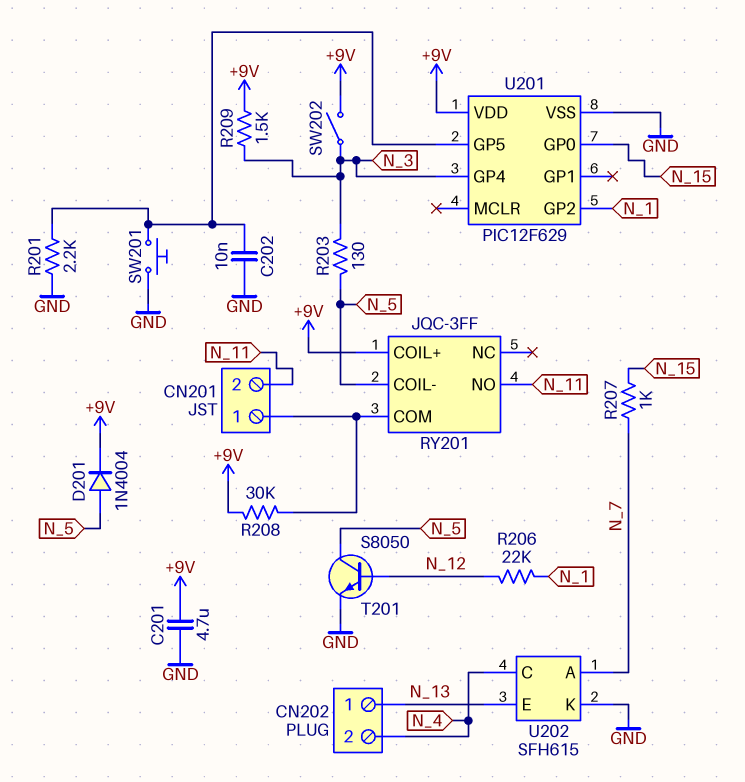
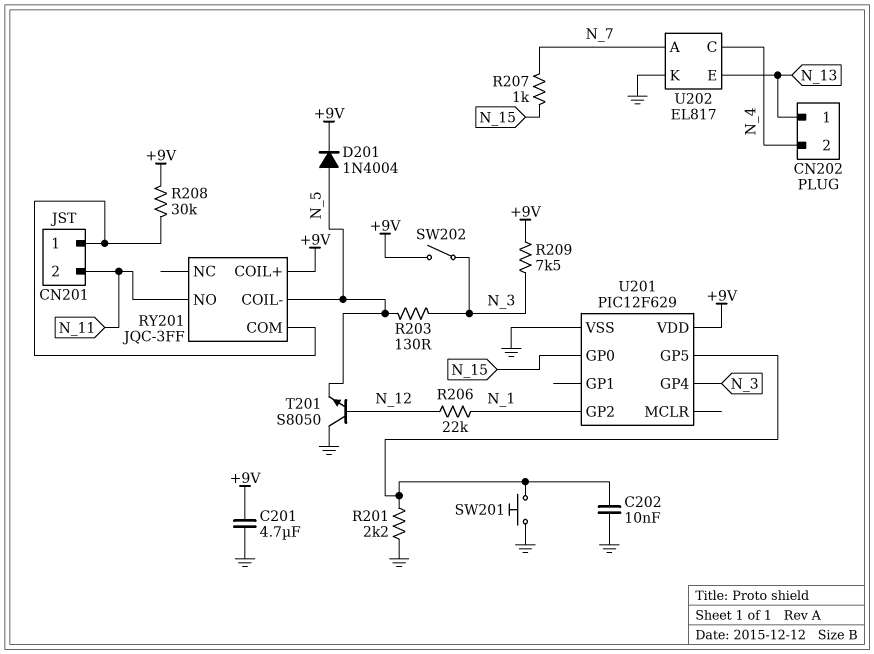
R209: 1.5k (+9V, N_3) -> 7.5k (+9V, N_3)
T201: NPN S8050 (B N_12, C N_5, E GND) -> NPN S8050 (B N_12, C GND, E N_5)
U202: SFH615 -> EL817

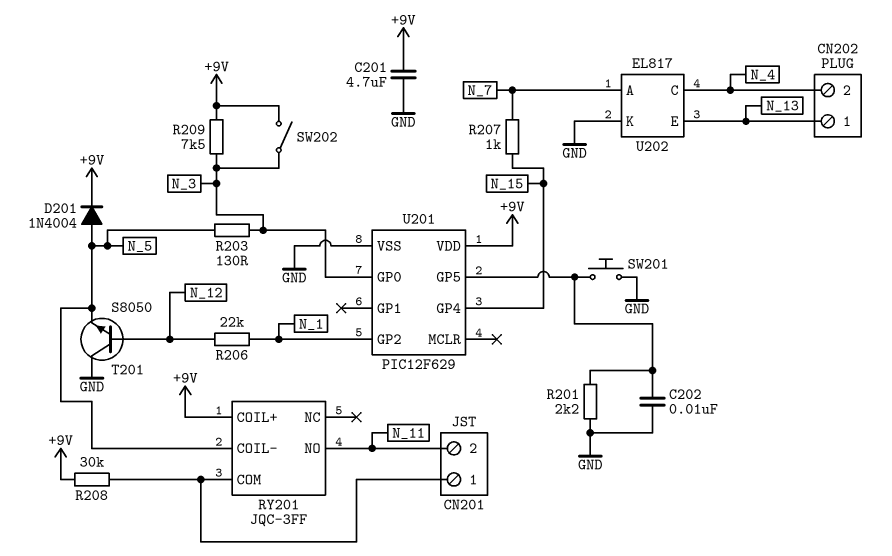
U201 pin GP0: N_15 -> N_3
U201 pin GP4: N_3 -> N_15

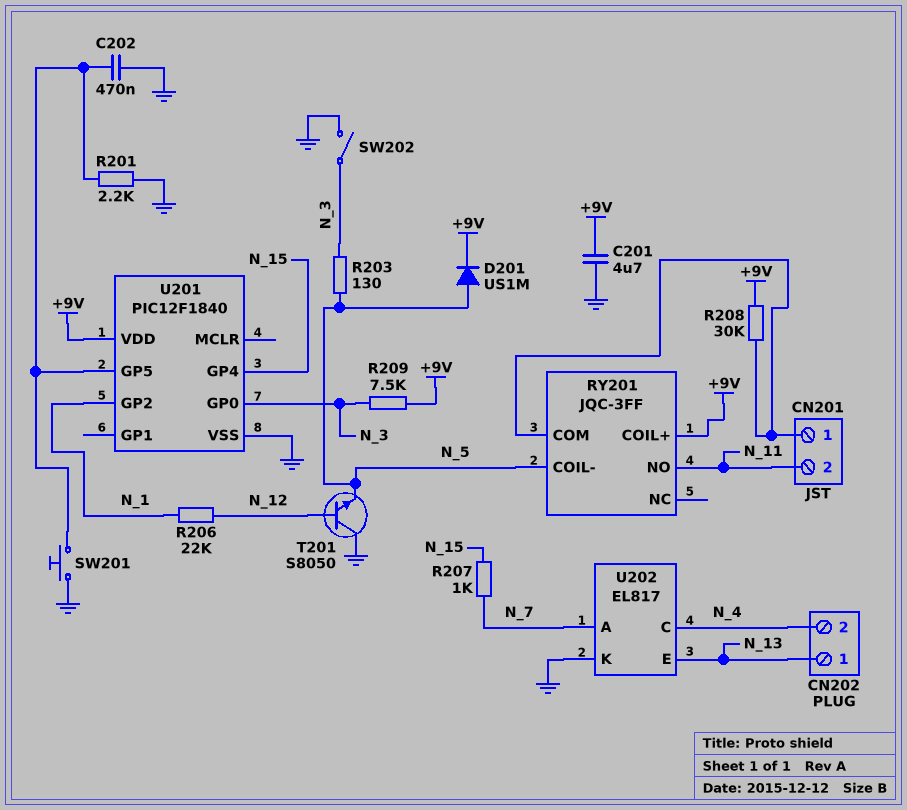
C202: 10nF (GND, U201/GP5) -> 470nF (GND, U201/GP5)
D201: diode 1N4004 (A N_5, K +9V) -> diode US1M (A N_5, K +9V)
SW202: switch (+9V, N_3) -> switch (GND, N_3)
U201: PIC12F629 -> PIC12F1840

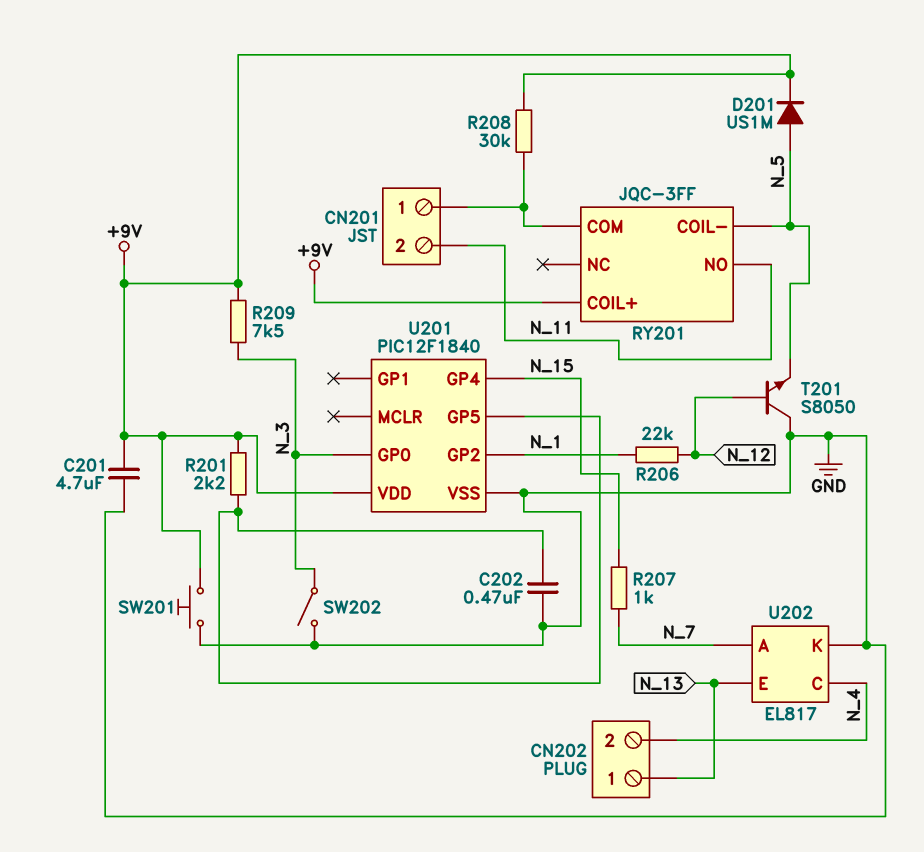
R201: 2.2k (GND, U201/GP5) -> 2.2k (+9V, U201/GP5)
R203: 130 (N_3, N_5) -> none
SW201: button (GND, U201/GP5) -> button (+9V, GND)

